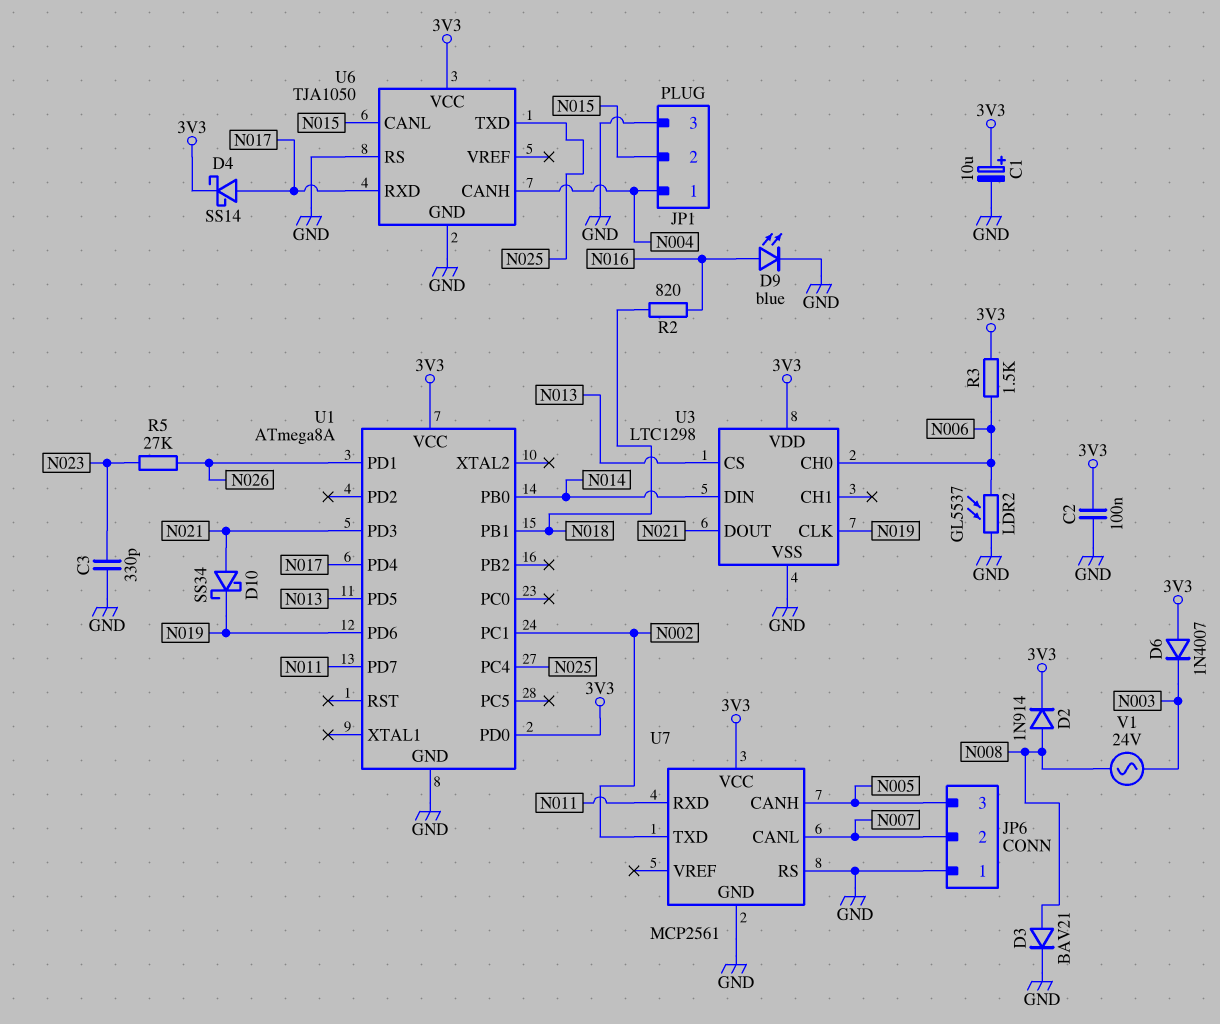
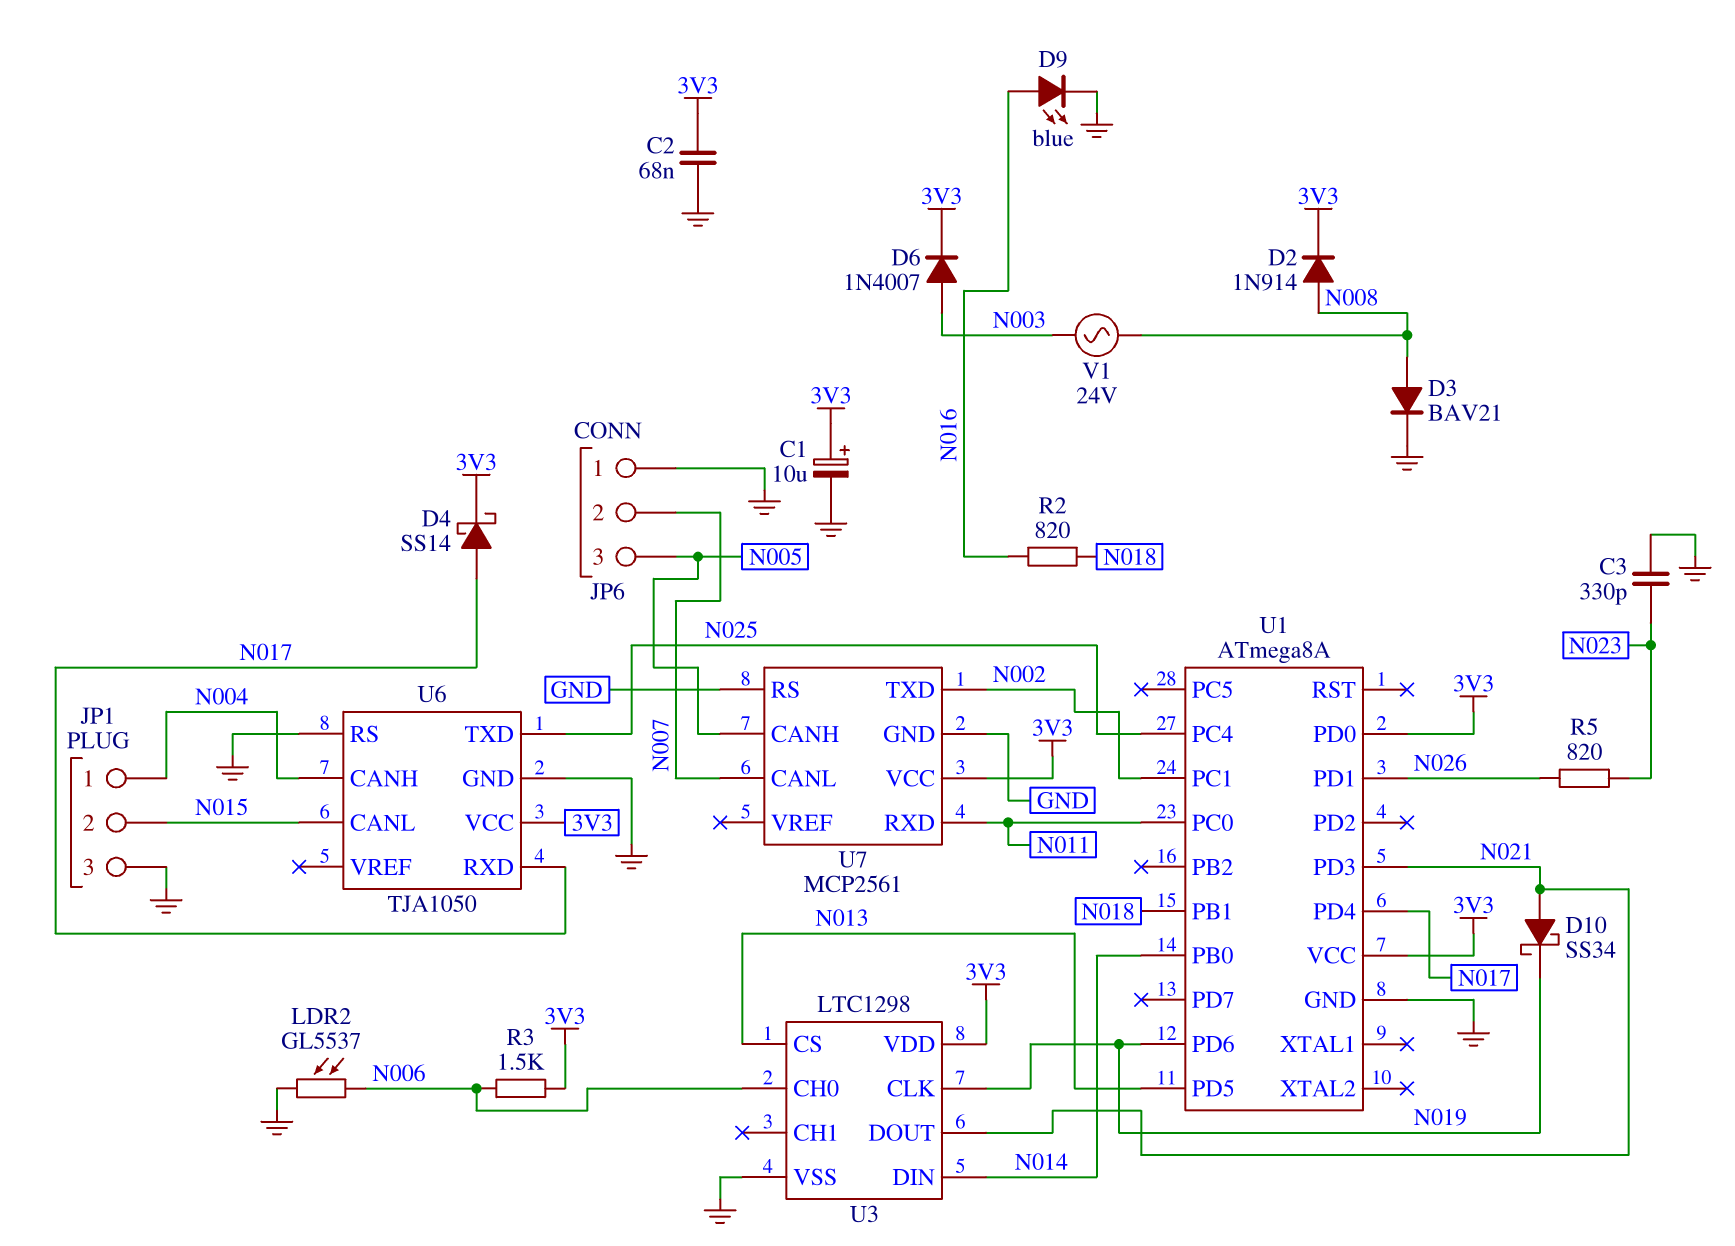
C2: 100nF (3V3, GND) -> 68nF (3V3, GND)
D6: diode 1N4007 (A 3V3, K N003) -> diode 1N4007 (A N003, K 3V3)
R5: 27k (N023, N026) -> 820 (N023, N026)
U1 pin PC0: none -> N011
U1 pin PD7: N011 -> none

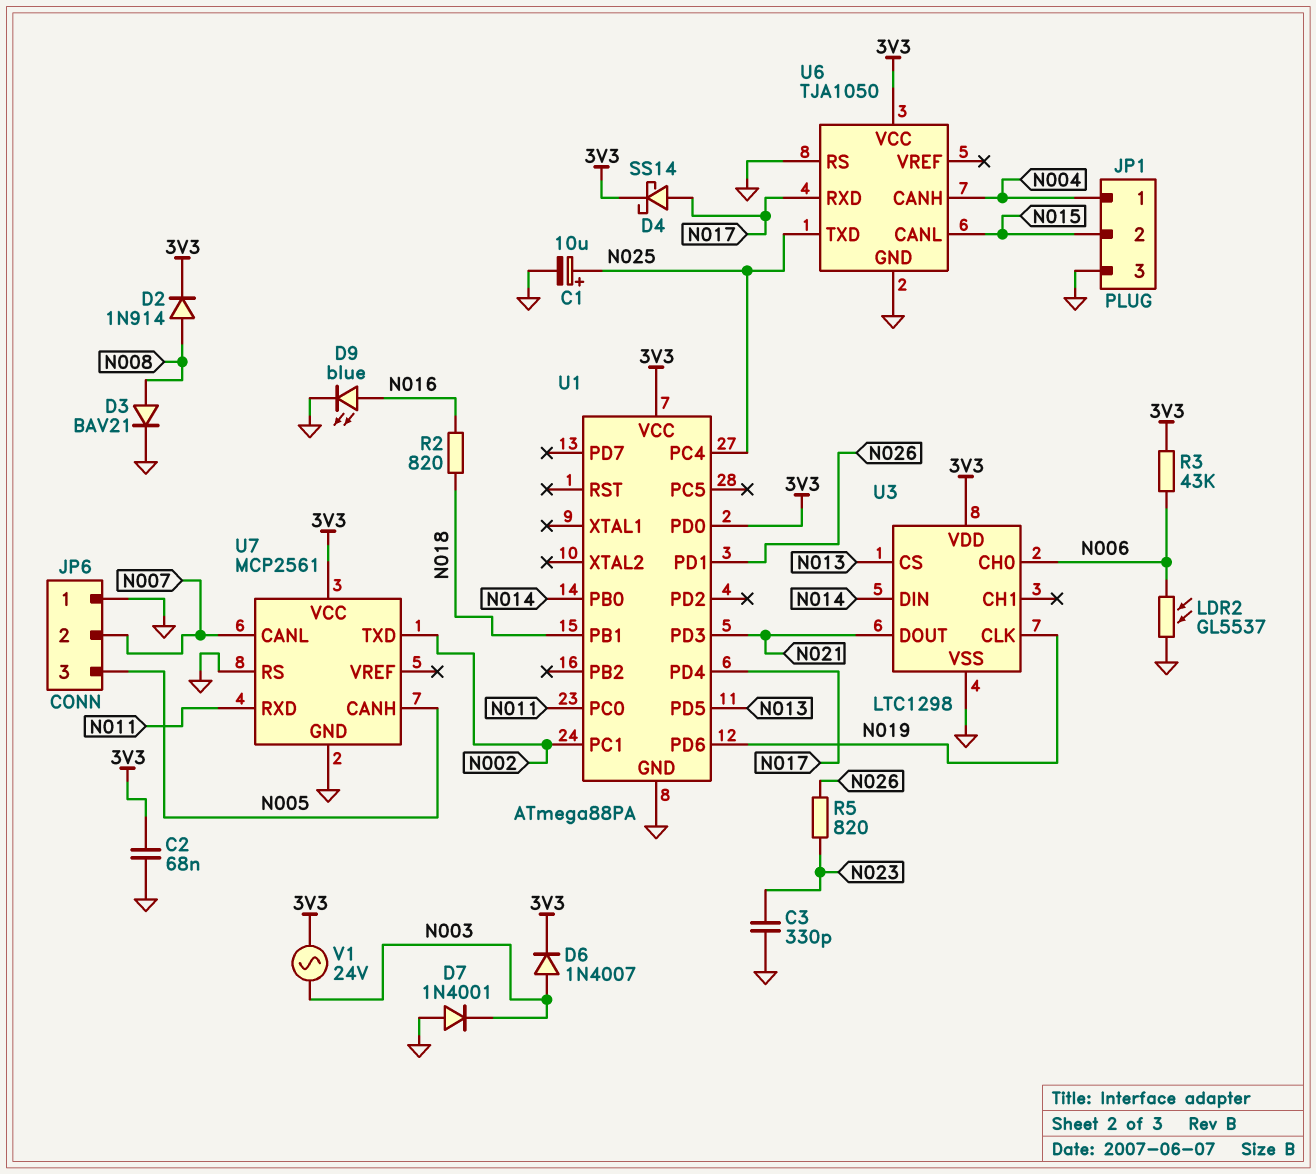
C1: 10uF (plus 3V3, minus GND) -> 10uF (plus N025, minus GND)
D7: none -> diode 1N4001 (A GND, K N003)
D10: schottky SS34 (A N021, K N019) -> none
R3: 1.5k (3V3, N006) -> 43k (3V3, N006)
U1: ATmega8A -> ATmega88PA
V1: AC 24V (N003, N008) -> AC 24V (3V3, N003)

